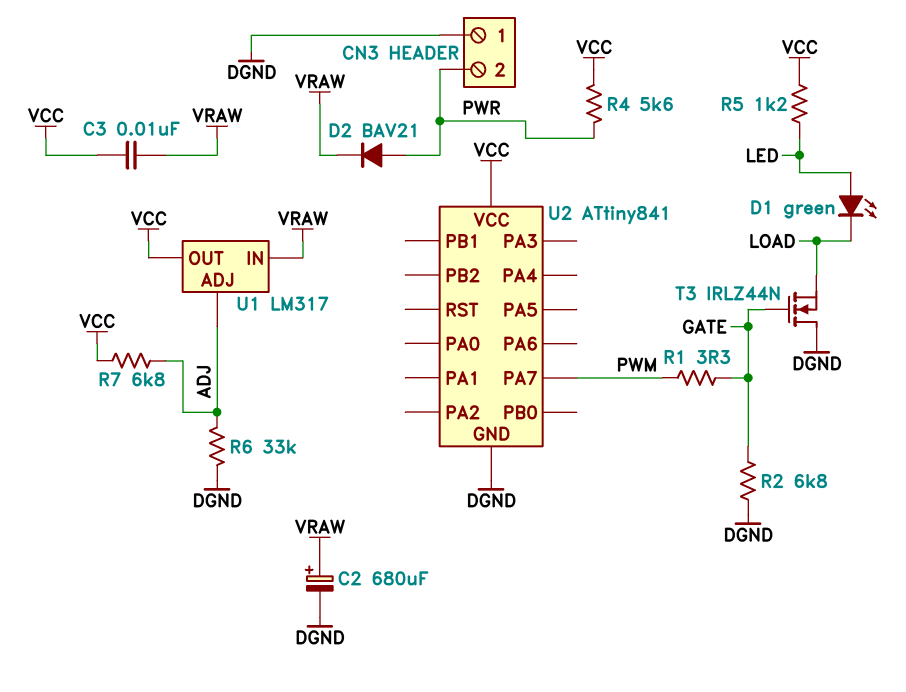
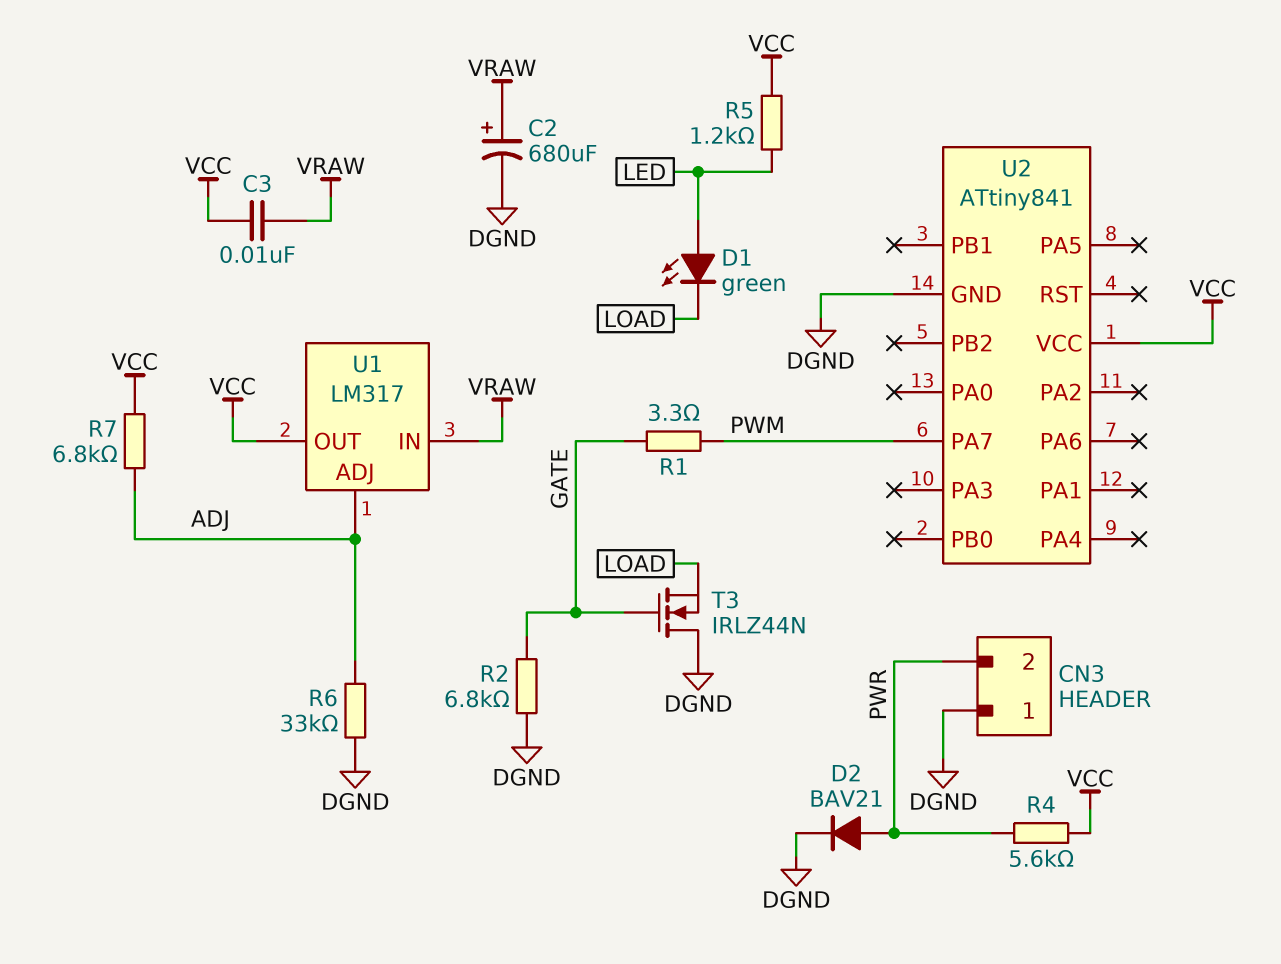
D2: diode BAV21 (A PWR, K VRAW) -> diode BAV21 (A PWR, K DGND)

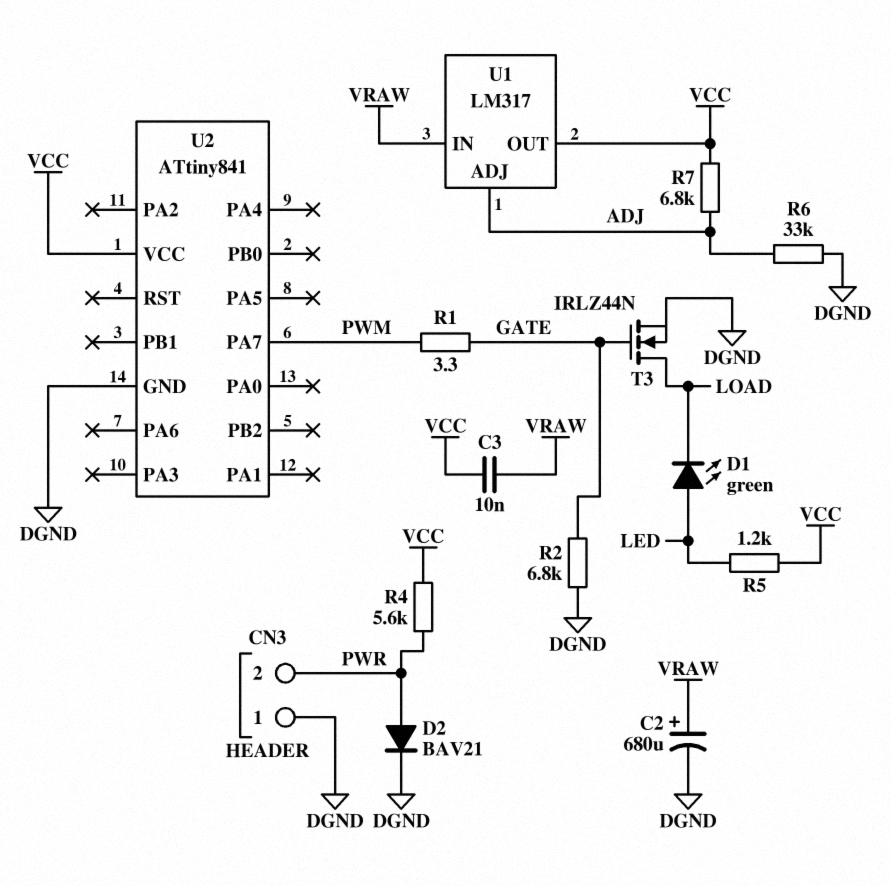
T3: NMOS IRLZ44N (G GATE, D DGND, S LOAD) -> NMOS IRLZ44N (G GATE, D LOAD, S DGND)

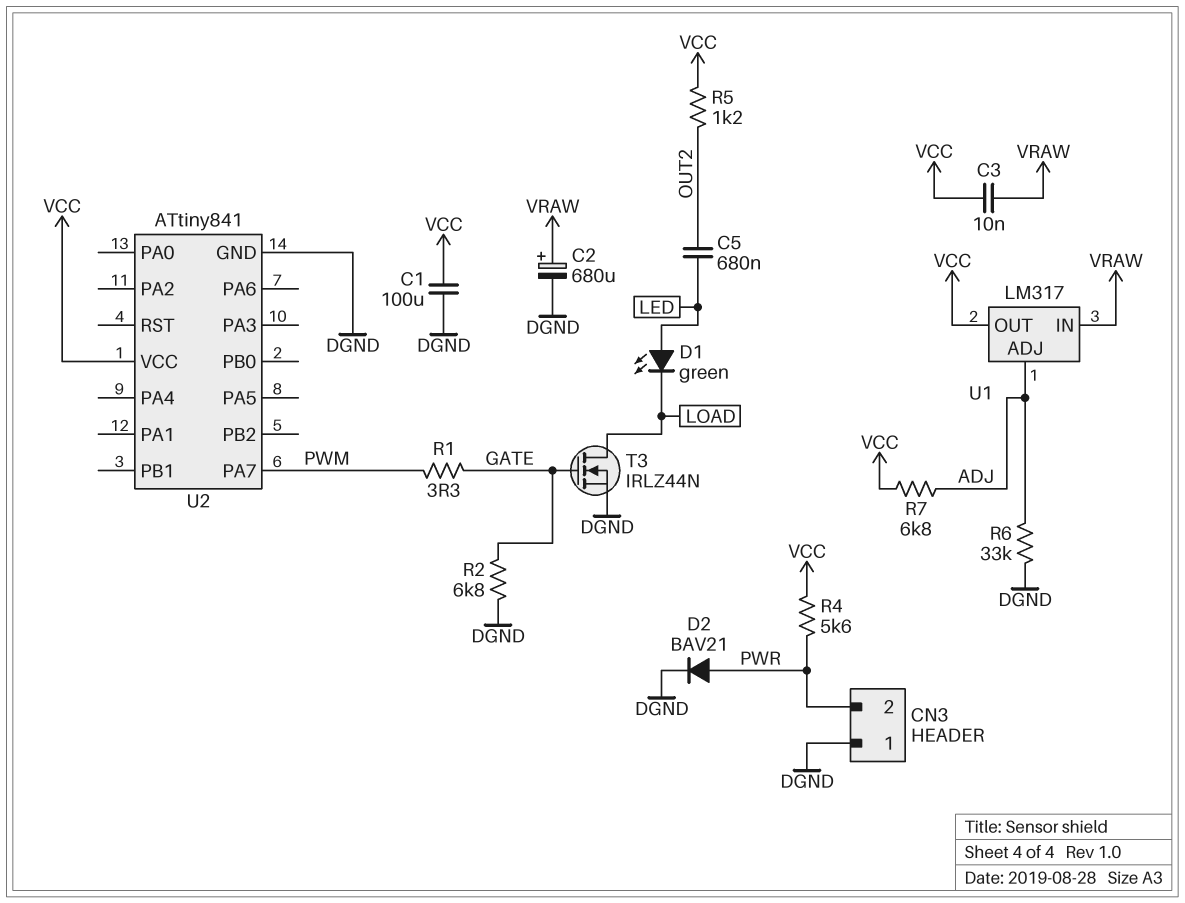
C1: none -> 100uF (DGND, VCC)
C5: none -> 680nF (LED, OUT2)
R5: 1.2k (LED, VCC) -> 1.2k (OUT2, VCC)

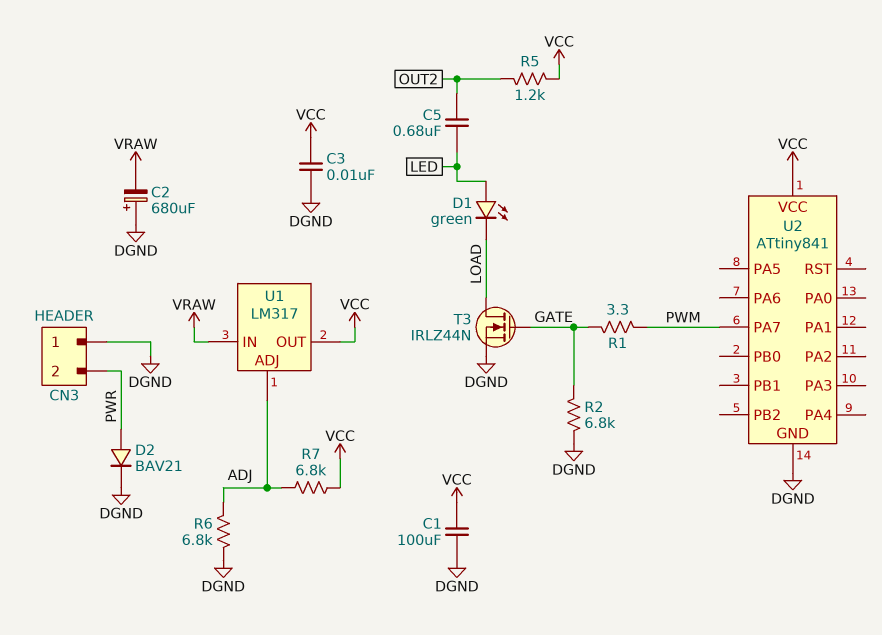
C2: 680uF (plus VRAW, minus DGND) -> 680uF (plus DGND, minus VRAW)
C3: 10nF (VCC, VRAW) -> 10nF (DGND, VCC)
R4: 5.6k (PWR, VCC) -> none
R6: 33k (ADJ, DGND) -> 6.8k (ADJ, DGND)

